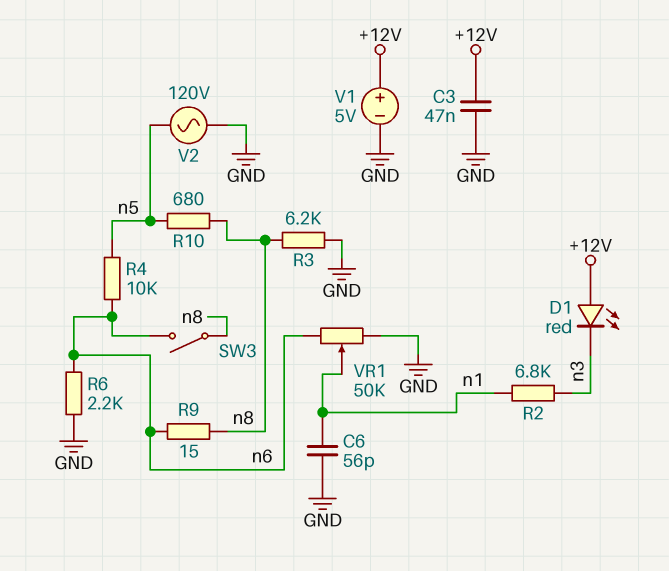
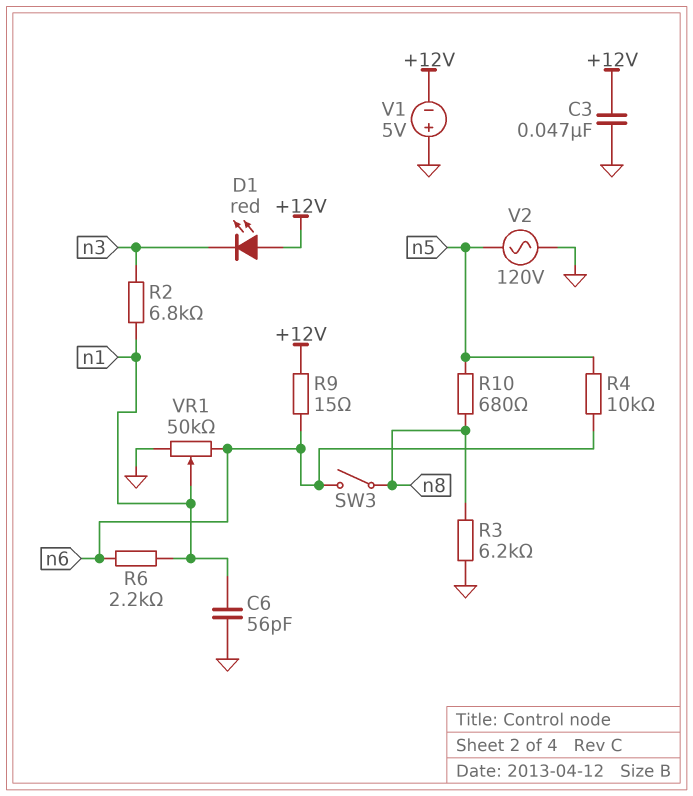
R6: 2.2k (GND, n6) -> 2.2k (n1, n6)
R9: 15 (n6, n8) -> 15 (+12V, n6)
V1: 5V (plus +12V, minus GND) -> 5V (plus GND, minus +12V)

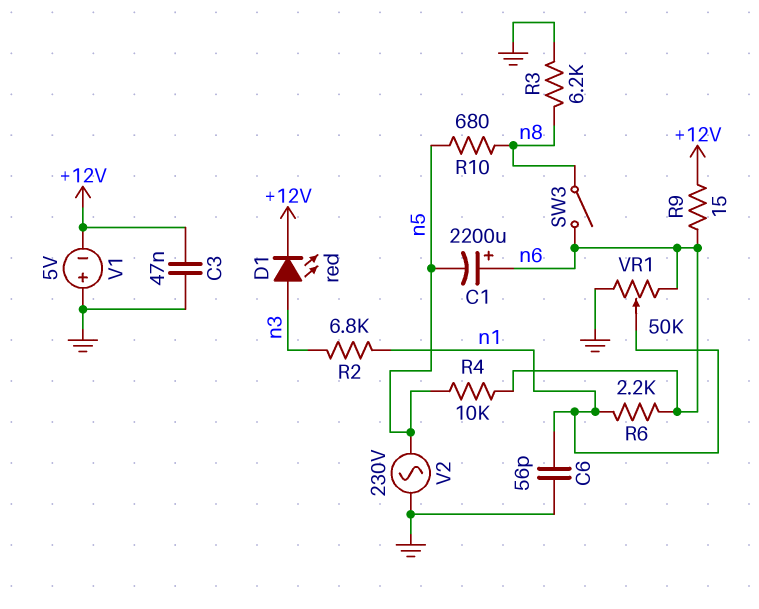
C1: none -> 2200uF (plus n6, minus n5)
D1: LED red (A +12V, K n3) -> LED red (A n3, K +12V)
V2: AC 120V (GND, n5) -> AC 230V (GND, n5)

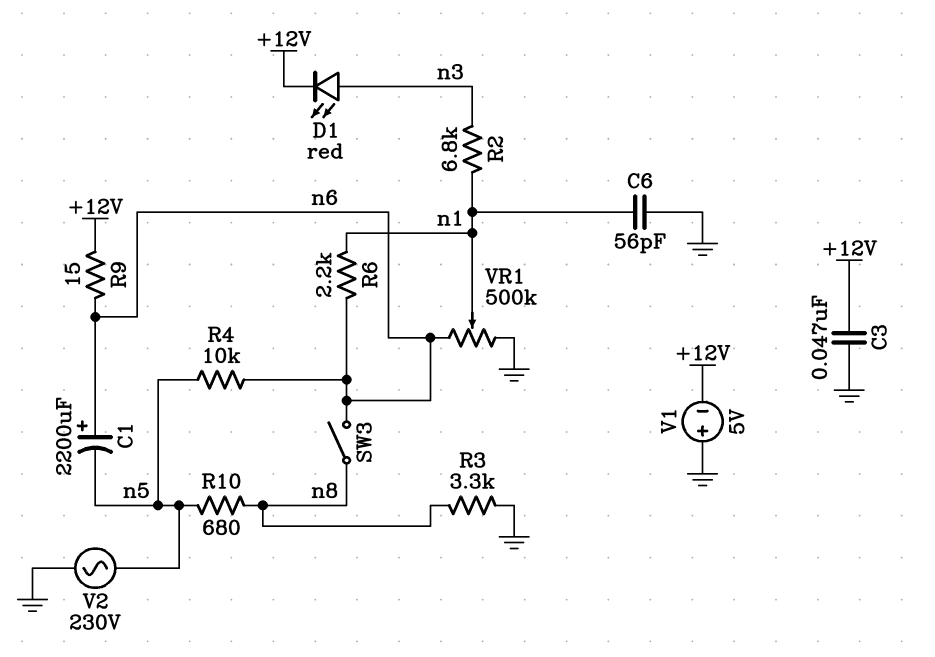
R3: 6.2k (GND, n8) -> 3.3k (GND, n8)
VR1: 50k (GND, n6, wiper n1) -> 500k (GND, n6, wiper n1)

